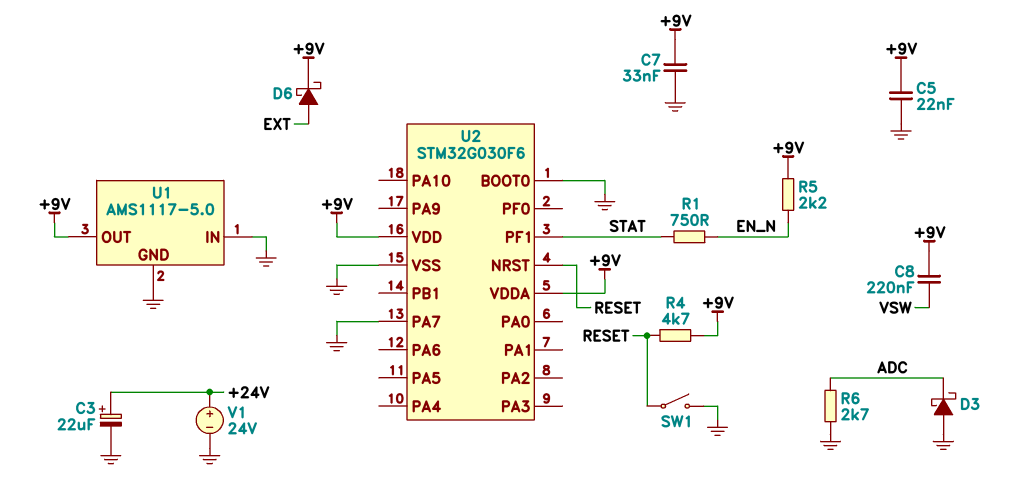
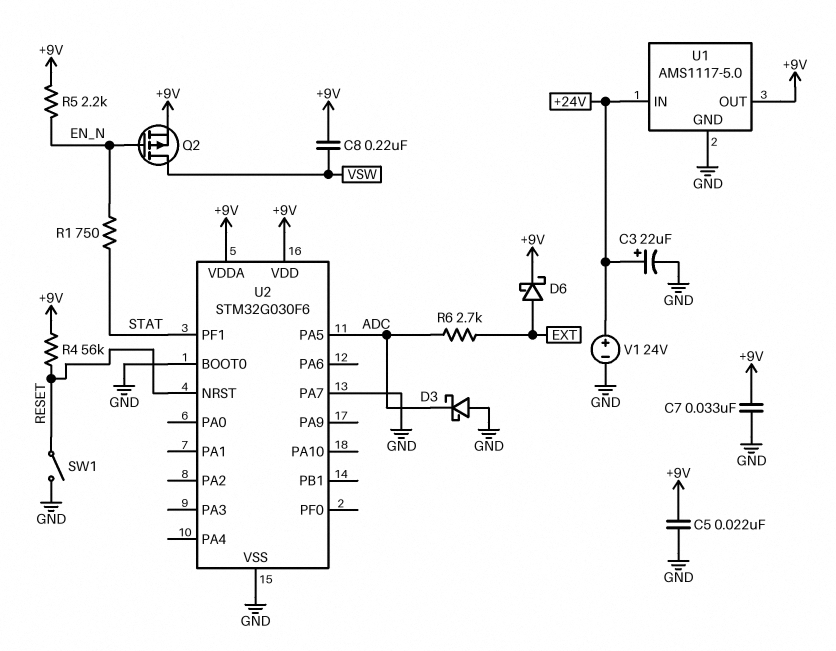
Q2: none -> PMOS (G EN_N, D VSW, S +9V)
R4: 4.7k (+9V, RESET) -> 56k (+9V, RESET)
R6: 2.7k (ADC, GND) -> 2.7k (ADC, EXT)
U1 pin IN: GND -> +24V
U2 pin PA5: none -> ADC

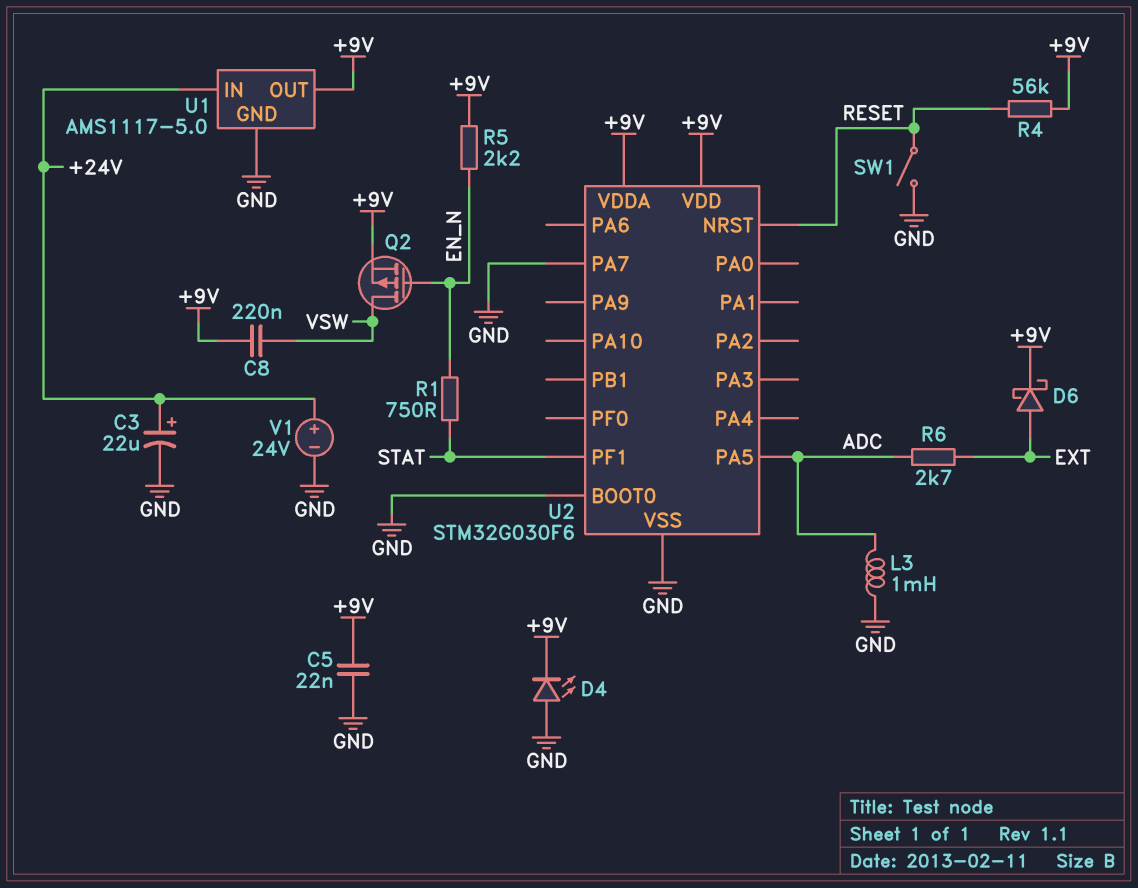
C7: 33nF (+9V, GND) -> none
D3: schottky (A GND, K ADC) -> none
D4: none -> LED (A GND, K +9V)
L3: none -> 1mH (ADC, GND)

